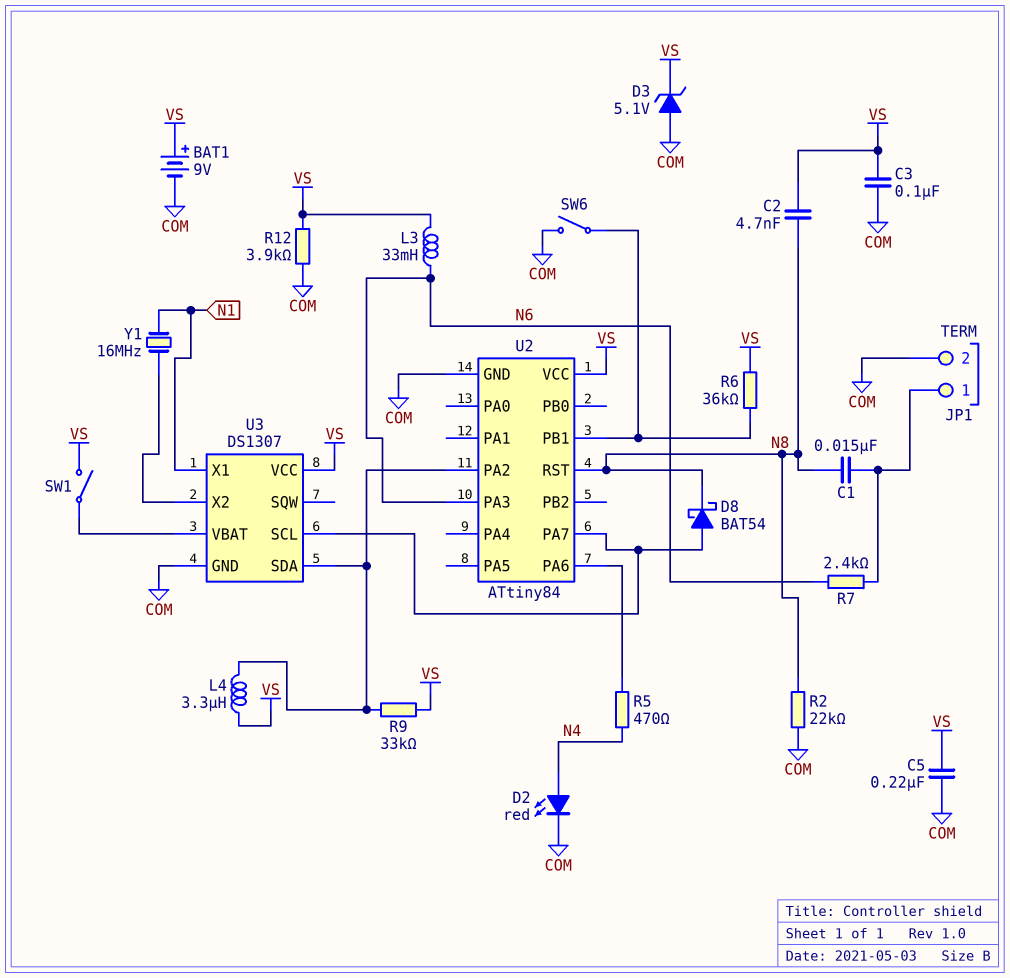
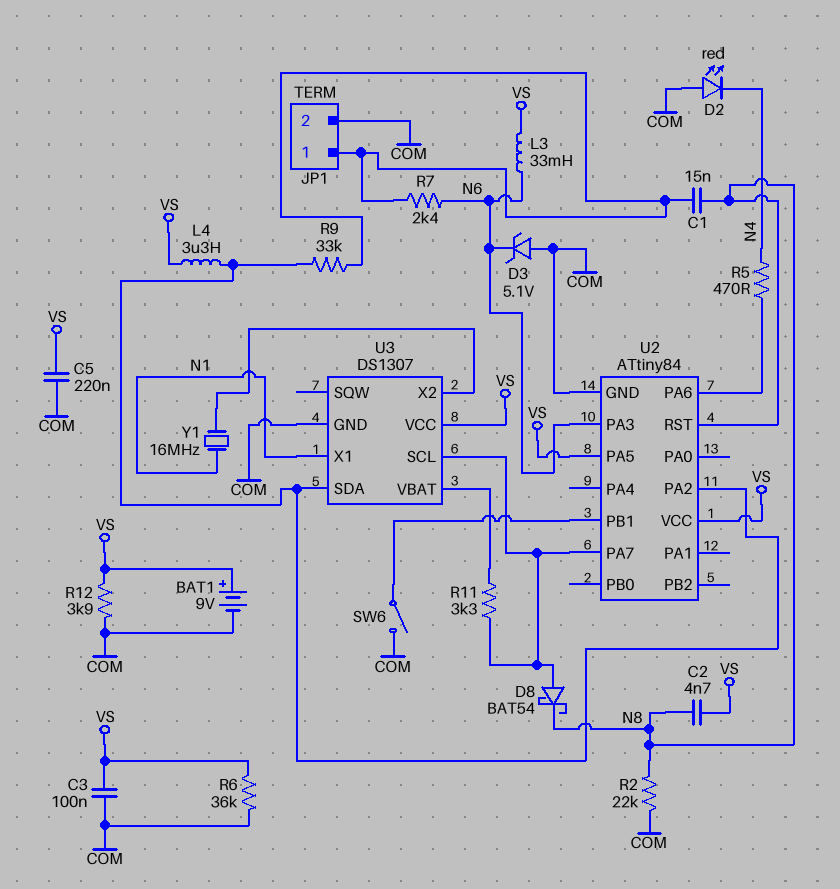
D2: LED red (A N4, K COM) -> LED red (A COM, K N4)
D3: zener 5.1V (A COM, K VS) -> zener 5.1V (A COM, K N6)
R6: 36k (U2/PB1, VS) -> 36k (COM, VS)
R9: 33k (U2/PA2, VS) -> 33k (JP1/1, U2/PA2)
R11: none -> 3.3k (U2/PA7, U3/VBAT)
SW1: switch (U3/VBAT, VS) -> none
U2 pin PA5: none -> VS

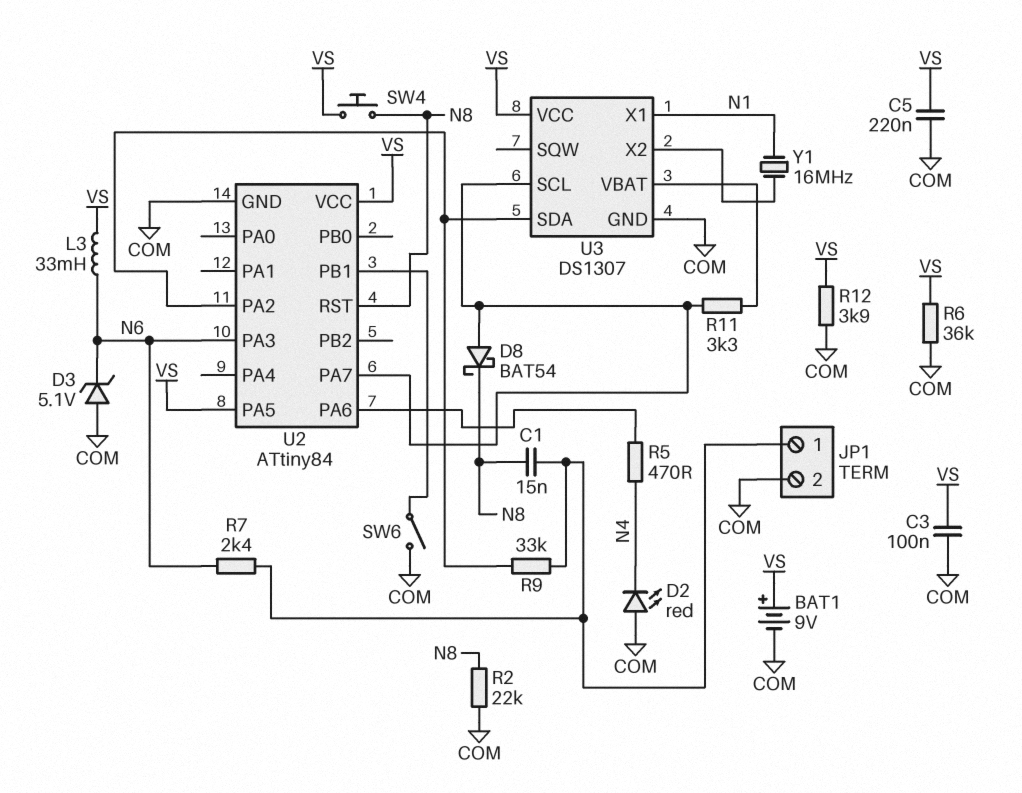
C2: 4.7nF (N8, VS) -> none
L4: 3.3uH (U2/PA2, VS) -> none
SW4: none -> button (N8, VS)

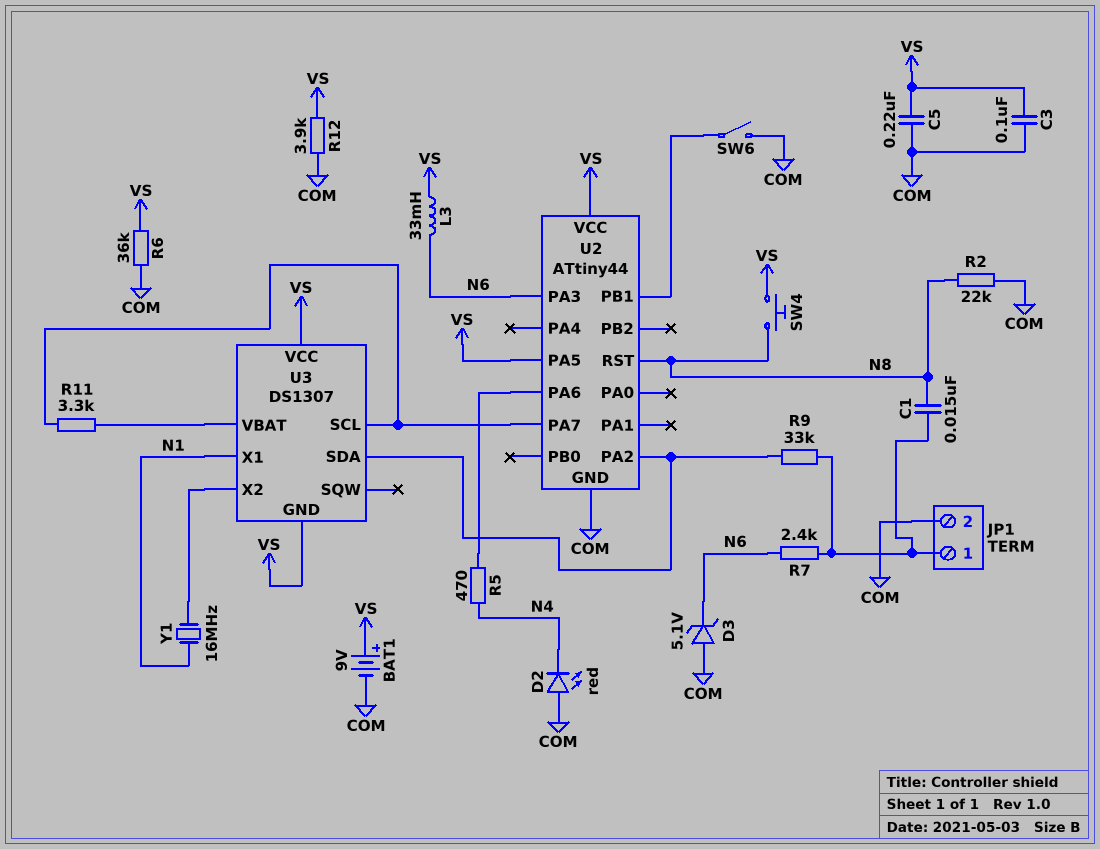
D8: schottky BAT54 (A U2/PA7, K N8) -> none
U2: ATtiny84 -> ATtiny44
U3 pin GND: COM -> VS

